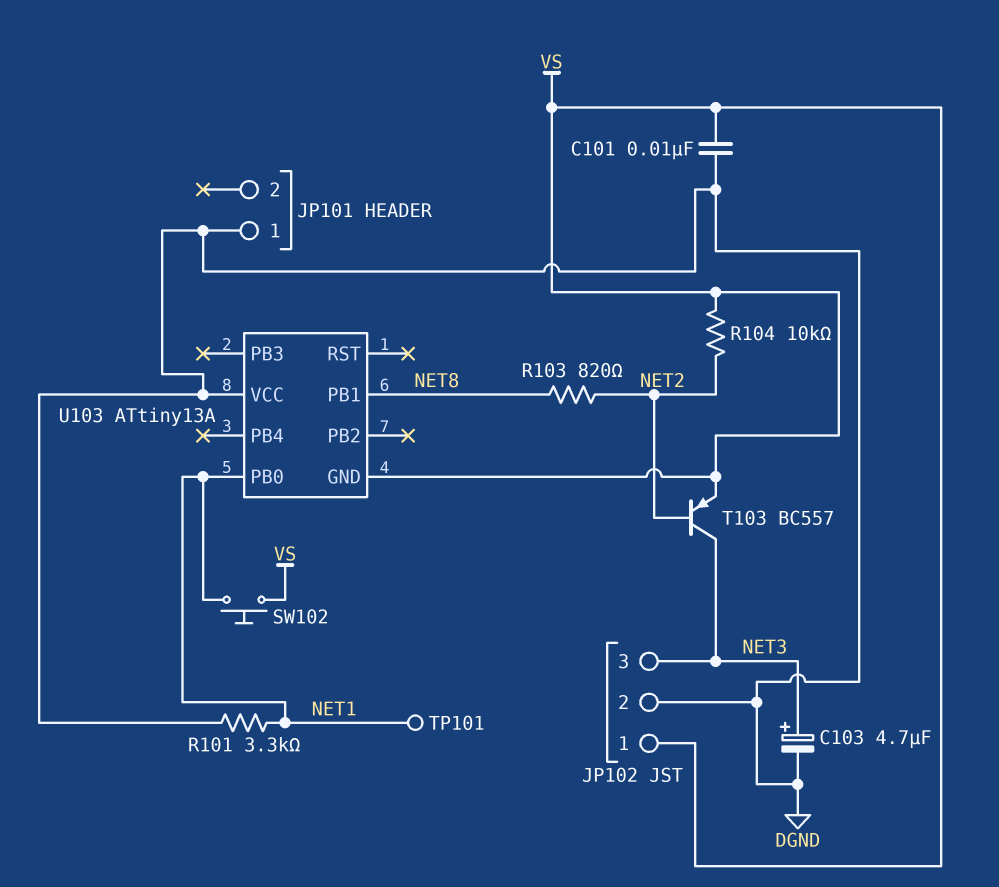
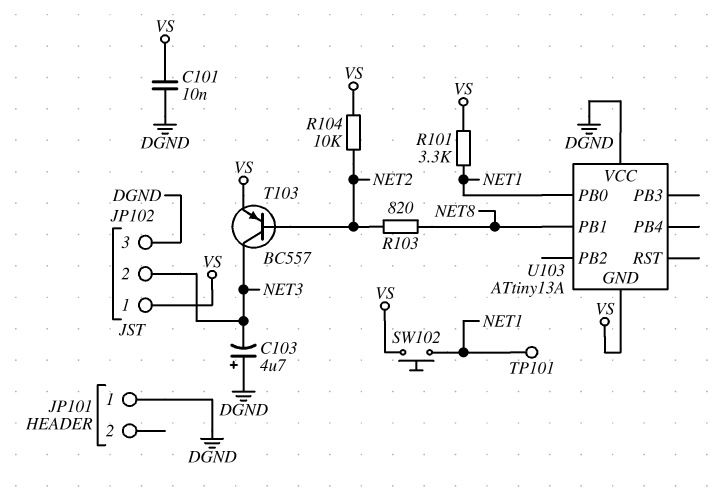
C103: 4.7uF (plus NET3, minus DGND) -> 4.7uF (plus DGND, minus NET3)
JP102 pin 2: DGND -> NET3
JP102 pin 3: NET3 -> DGND
R101: 3.3k (DGND, NET1) -> 3.3k (NET1, VS)

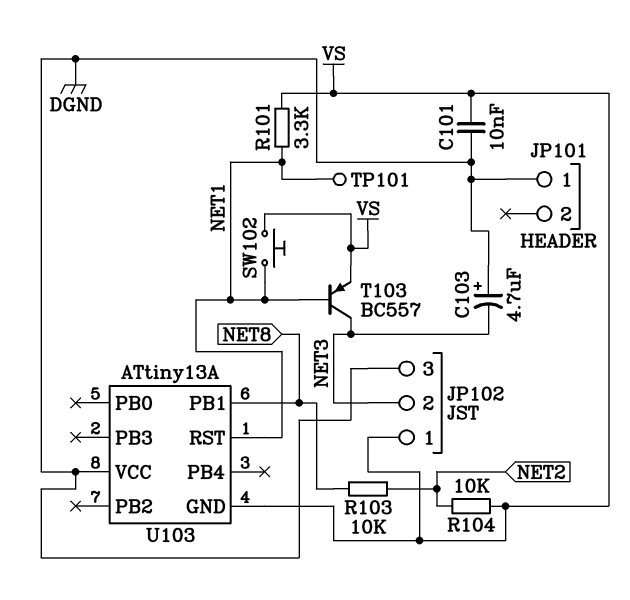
R103: 820 (NET2, NET8) -> 10k (NET2, NET8)
T103: PNP BC557 (B NET2, C NET3, E VS) -> PNP BC557 (B NET1, C NET3, E VS)
U103 pin PB0: NET1 -> none
U103 pin RST: none -> NET1

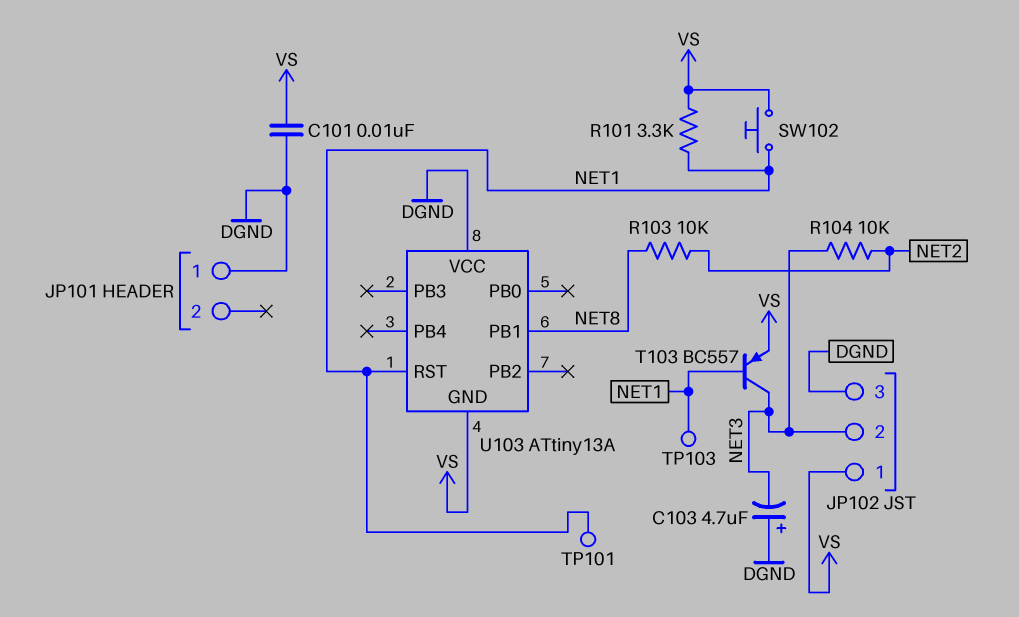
R104: 10k (NET2, VS) -> 10k (NET2, NET3)
TP103: none -> test point (NET1)

